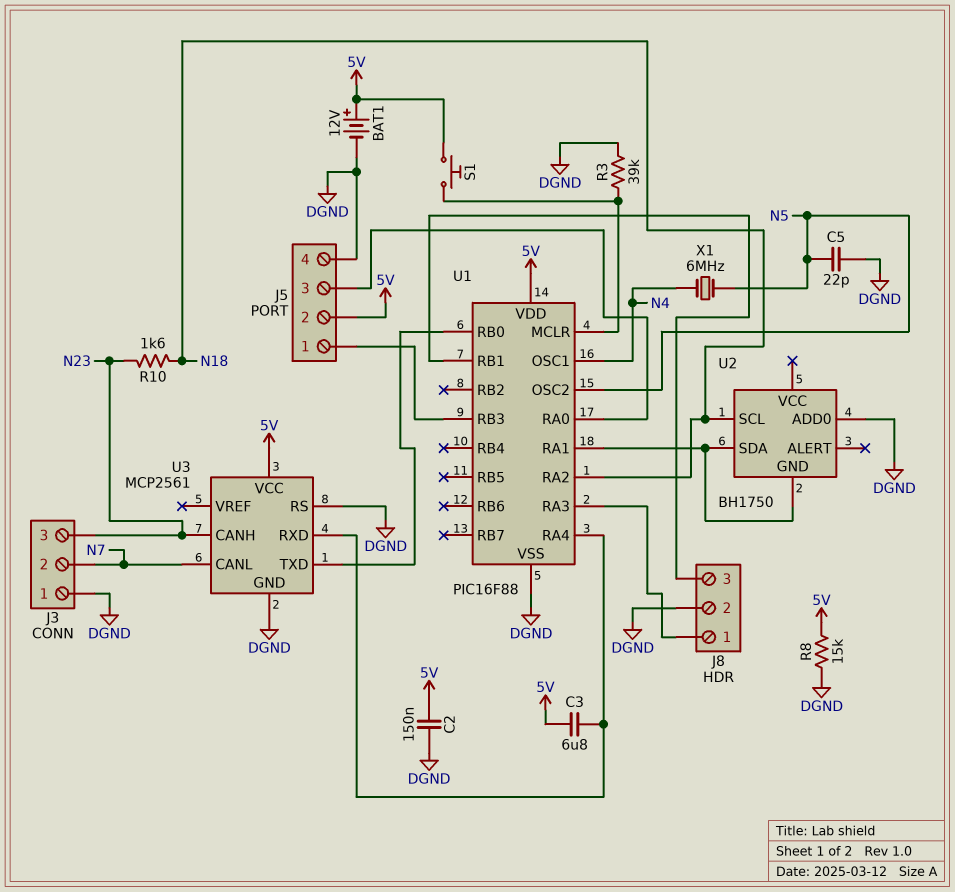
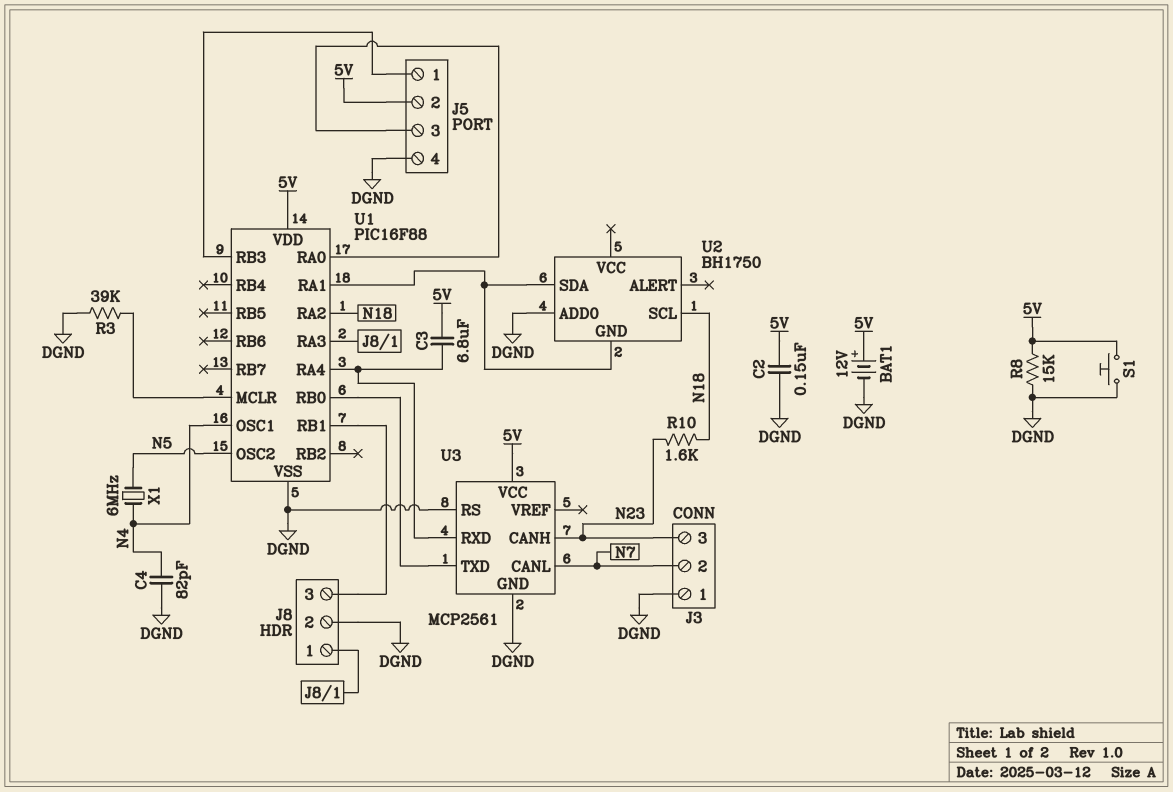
C4: none -> 82pF (DGND, N4)
C5: 22pF (DGND, N5) -> none
S1: button (5V, U1/MCLR) -> button (5V, DGND)

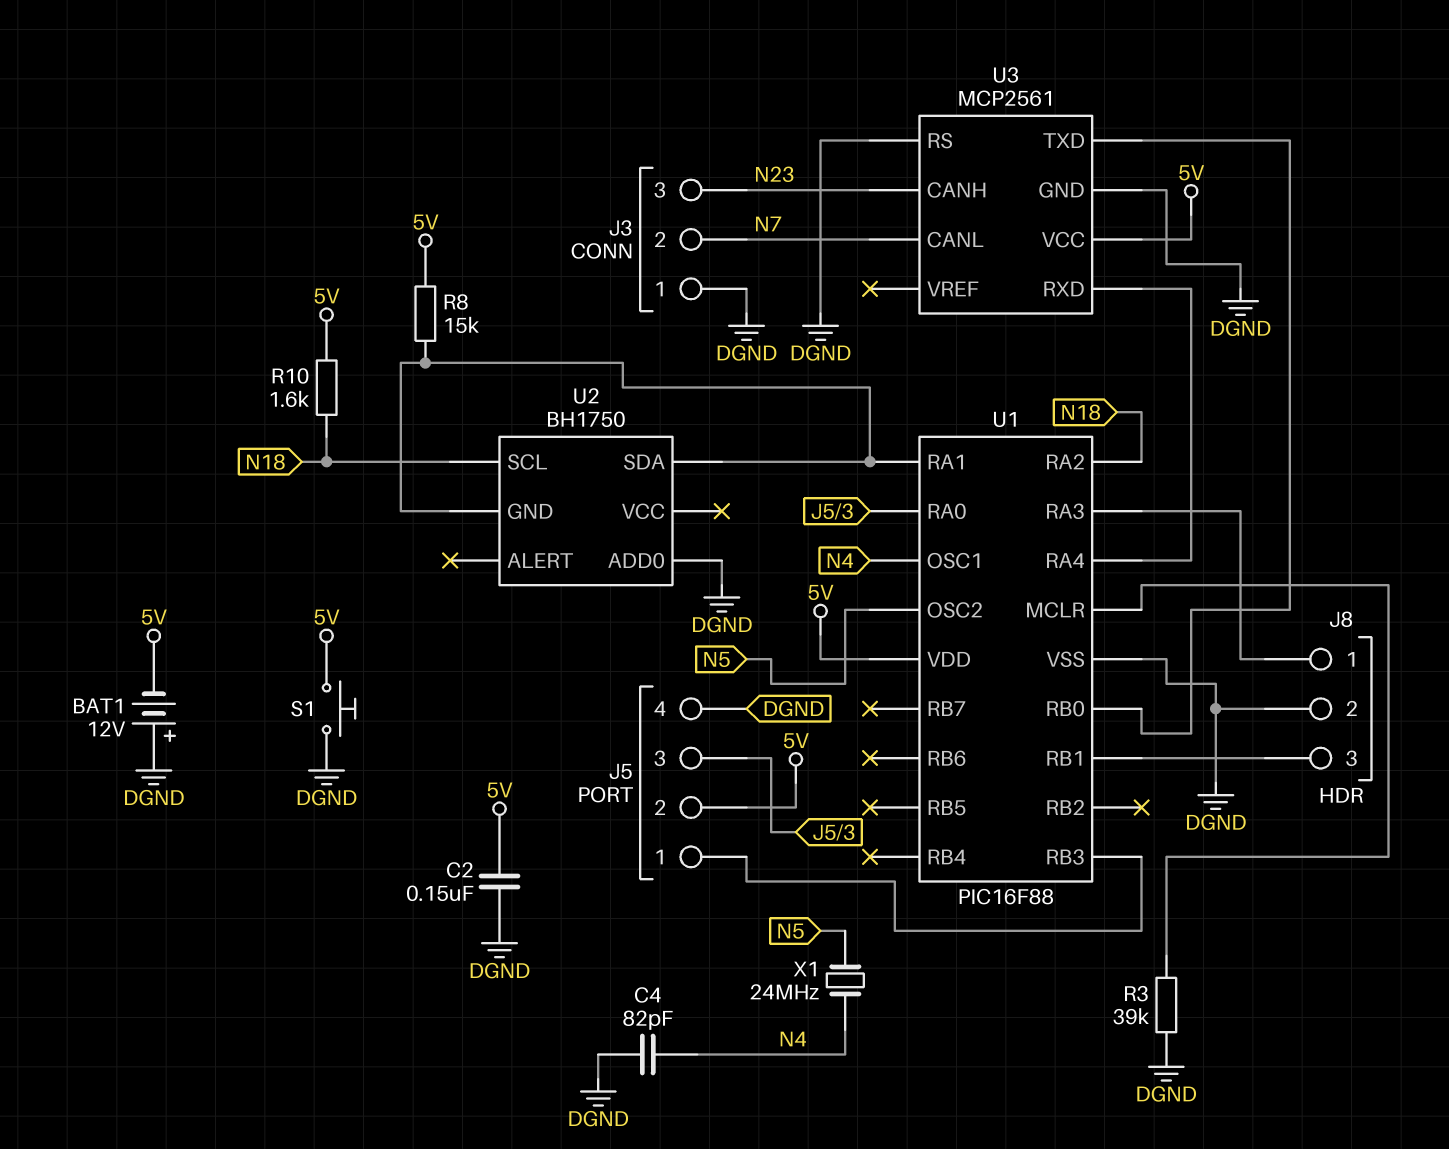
BAT1: 12V (plus 5V, minus DGND) -> 12V (plus DGND, minus 5V)
C3: 6.8uF (5V, U1/RA4) -> none
R8: 15k (5V, DGND) -> 15k (5V, U1/RA1)
R10: 1.6k (N18, N23) -> 1.6k (5V, N18)
X1: 6MHz (N4, N5) -> 24MHz (N4, N5)

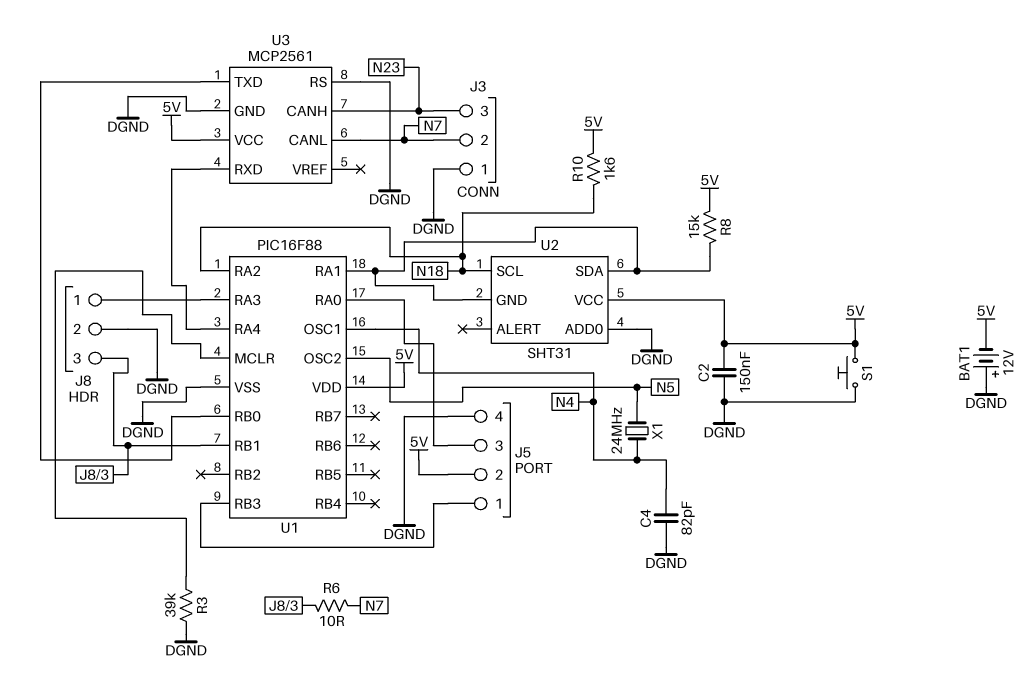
R6: none -> 10 (J8/3, N7)
U2: BH1750 -> SHT31
U2 pin VCC: none -> 5V

